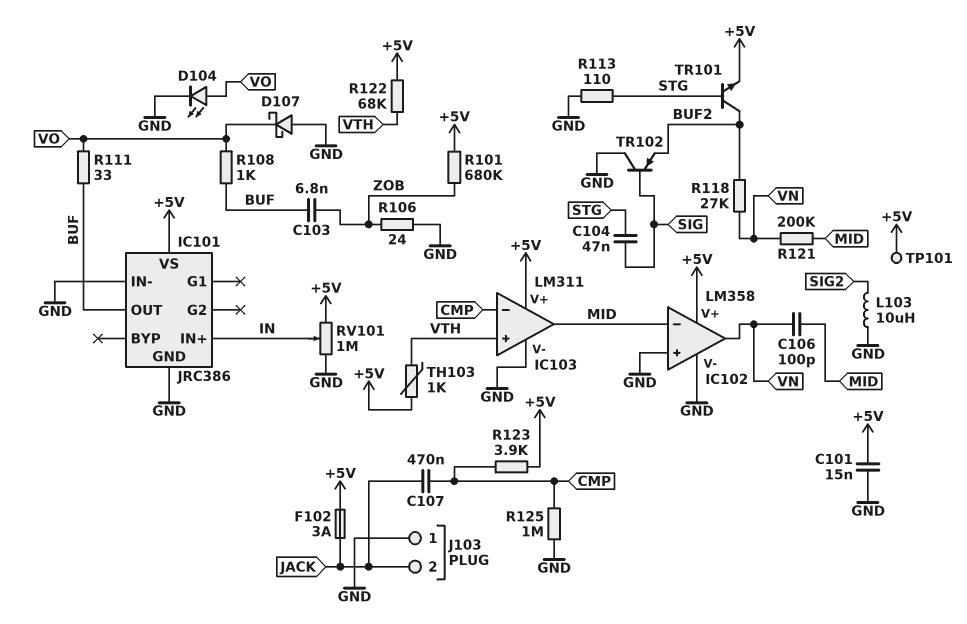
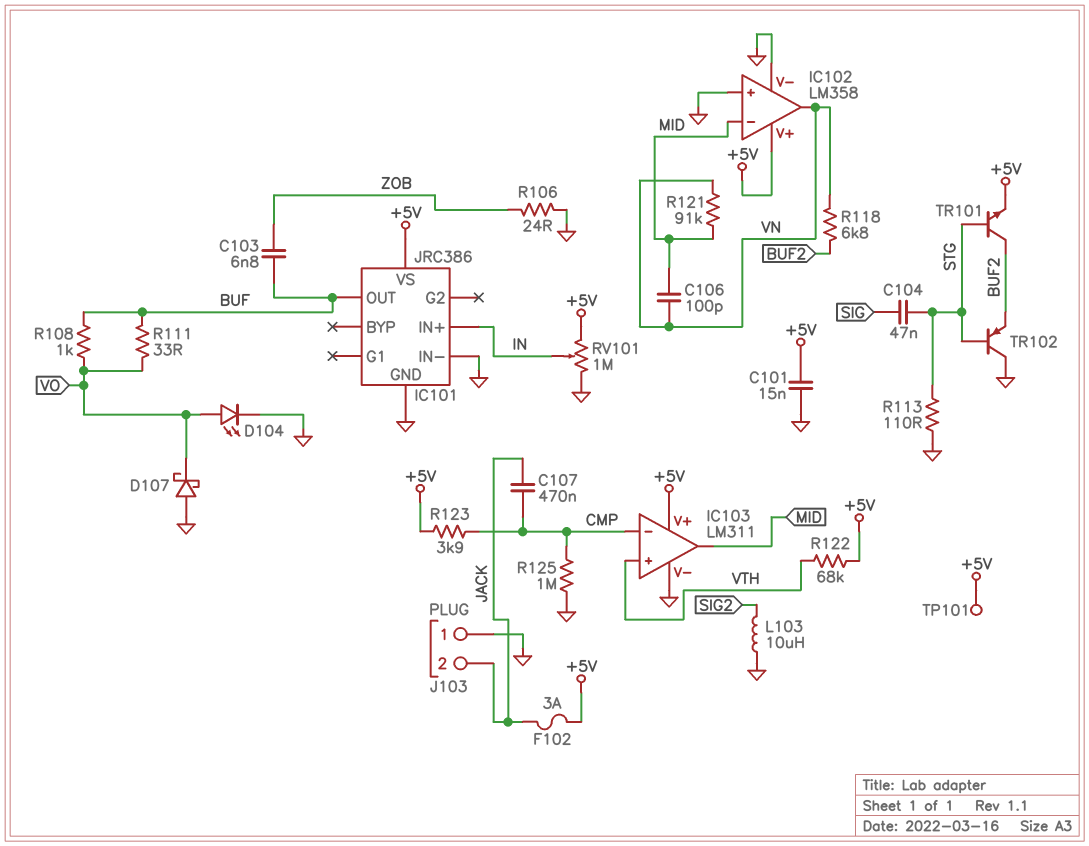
R101: 680k (+5V, ZOB) -> none
R118: 27k (BUF2, VN) -> 6.8k (BUF2, VN)
R121: 200k (MID, VN) -> 91k (MID, VN)
TH103: 1k (+5V, VTH) -> none
TR102: PNP (B SIG, C GND, E BUF2) -> PNP (B STG, C GND, E BUF2)

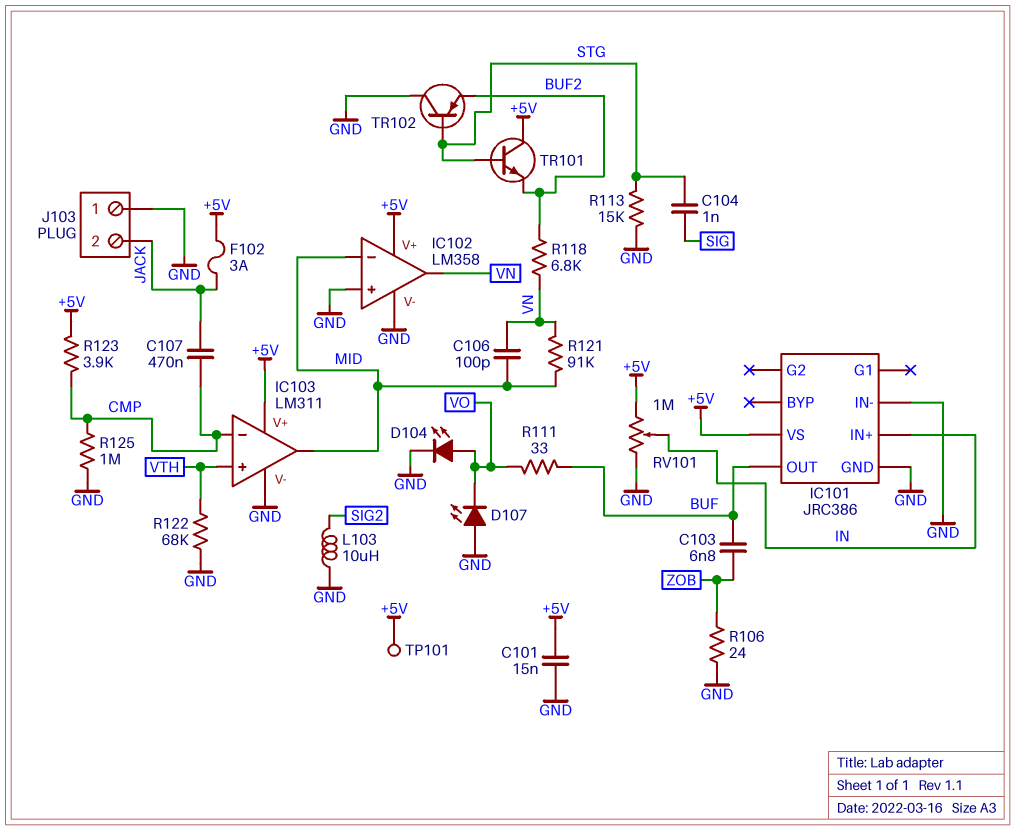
C104: 47nF (SIG, STG) -> 1nF (SIG, STG)
D107: schottky (A GND, K VO) -> LED (A GND, K VO)
R108: 1k (BUF, VO) -> none
R113: 110 (GND, STG) -> 15k (GND, STG)
R122: 68k (+5V, VTH) -> 68k (GND, VTH)
TR101: NPN (B STG, C BUF2, E +5V) -> NPN (B STG, C +5V, E BUF2)

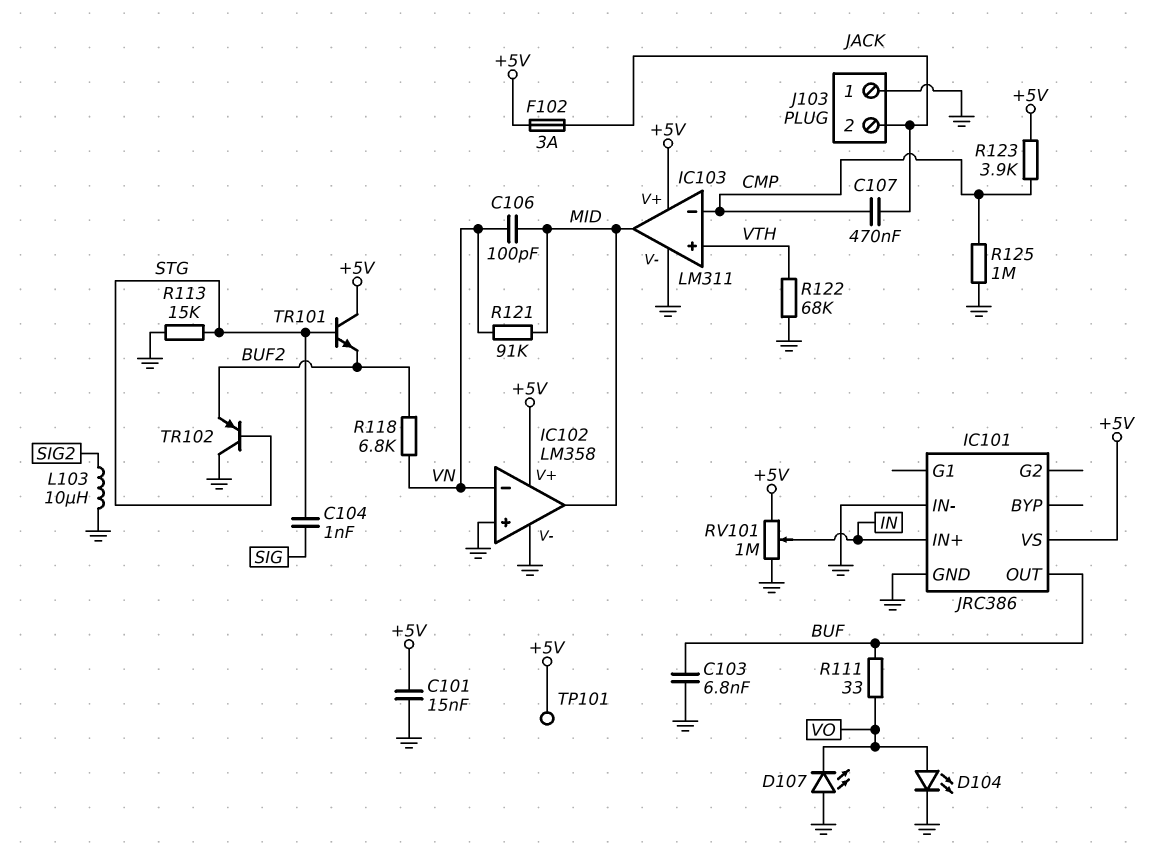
C103: 6.8nF (BUF, ZOB) -> 6.8nF (BUF, GND)
IC102 pin in-: MID -> VN
IC102 pin out: VN -> MID
R106: 24 (GND, ZOB) -> none

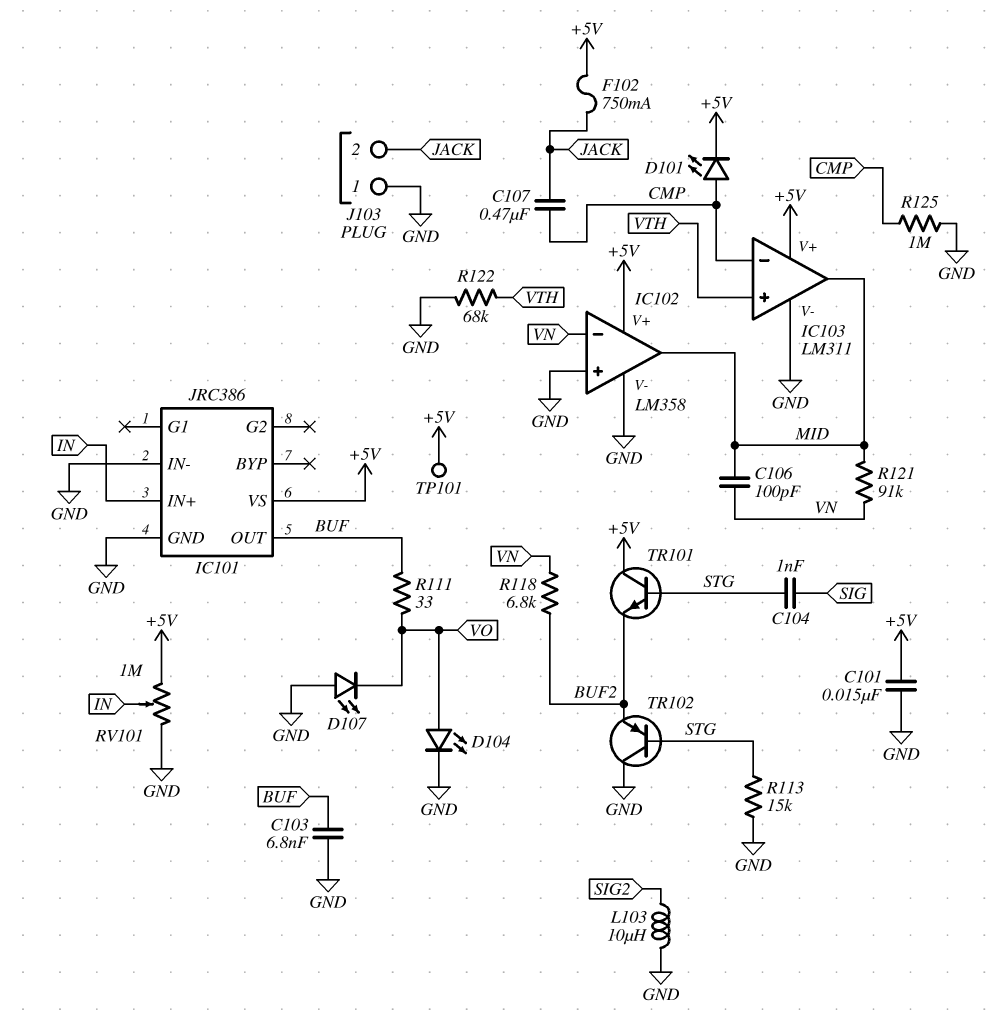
D101: none -> LED (A CMP, K +5V)
F102: 3A (+5V, JACK) -> 750mA (+5V, JACK)
R123: 3.9k (+5V, CMP) -> none

